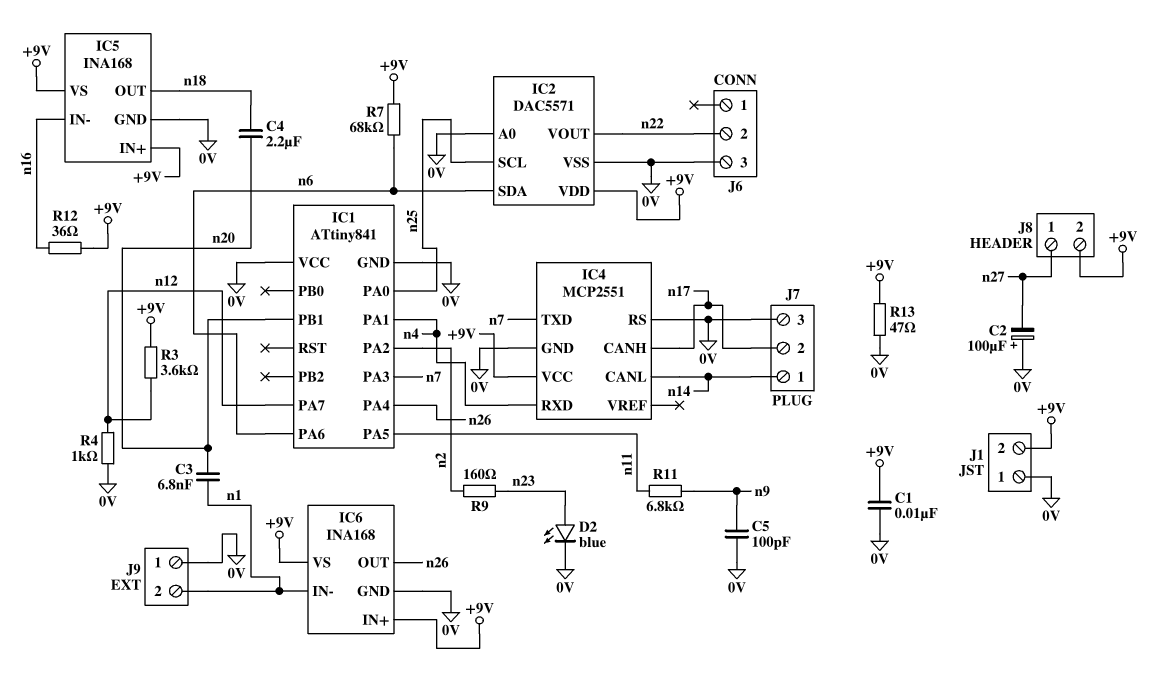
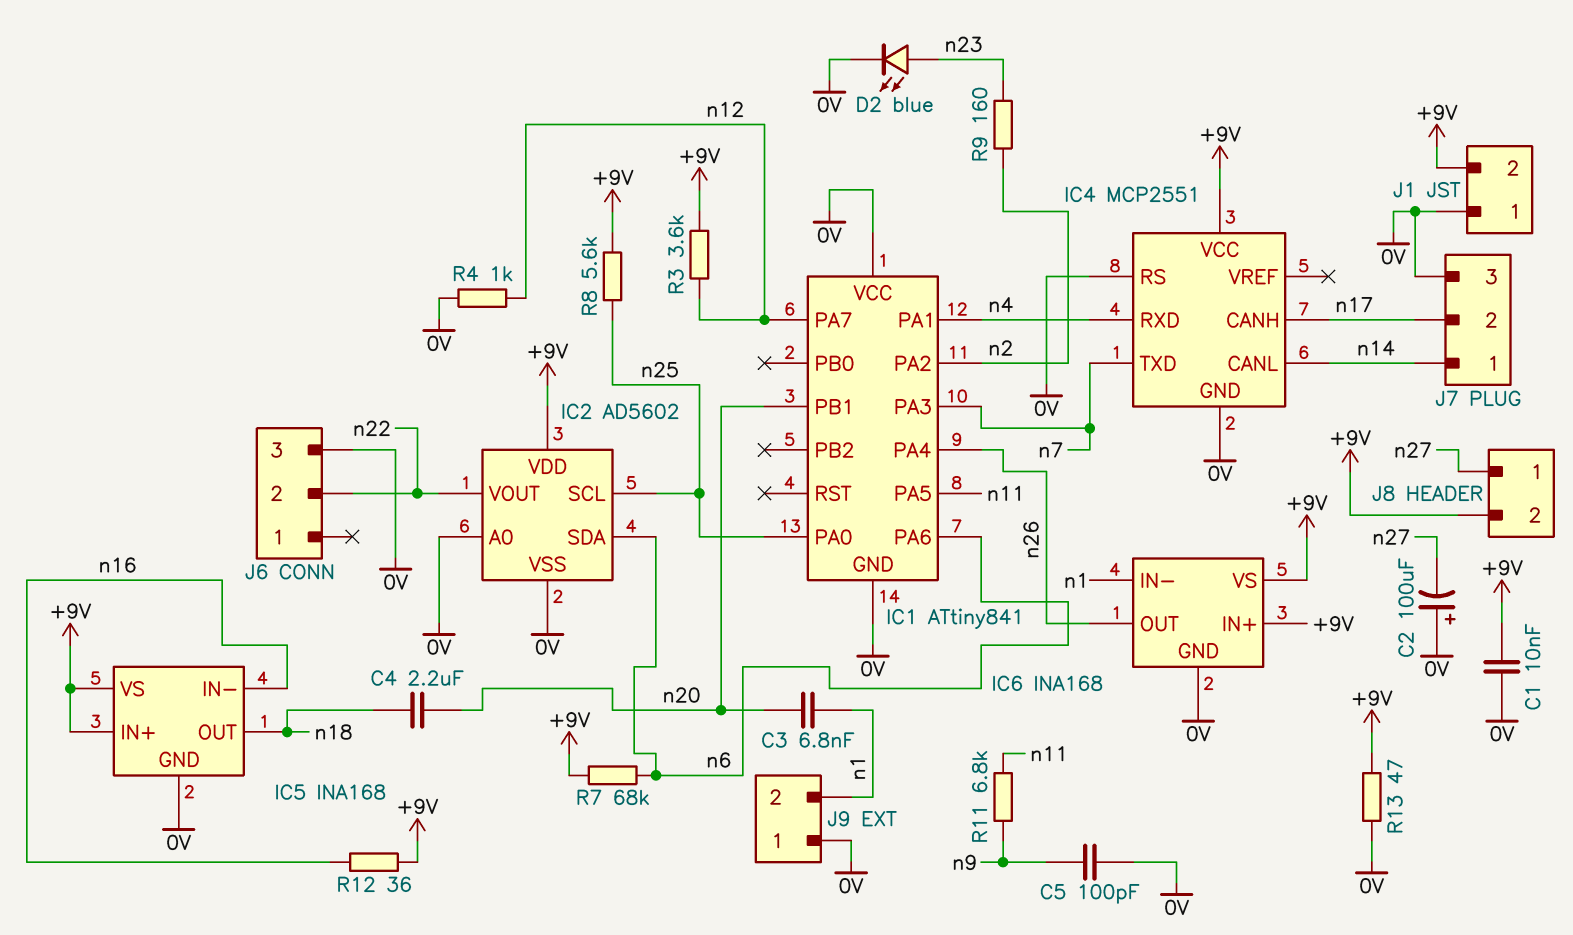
IC2: DAC5571 -> AD5602
R8: none -> 5.6k (+9V, n25)

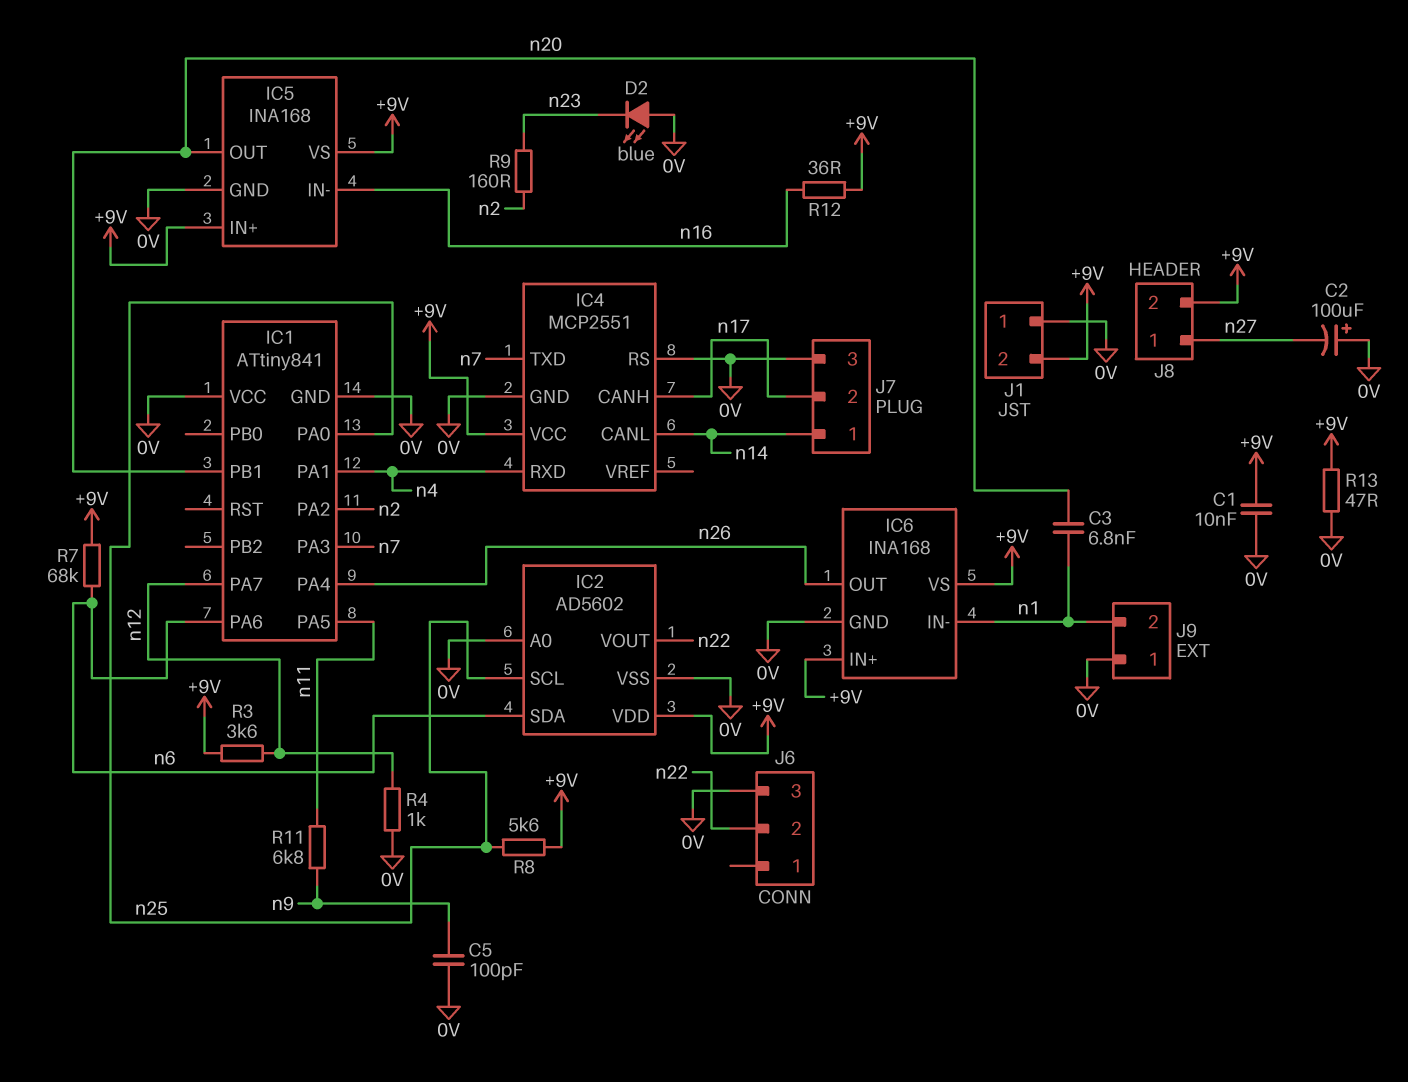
C4: 2.2uF (n18, n20) -> none
D2: LED blue (A n23, K 0V) -> LED blue (A 0V, K n23)
IC5 pin OUT: n18 -> n20

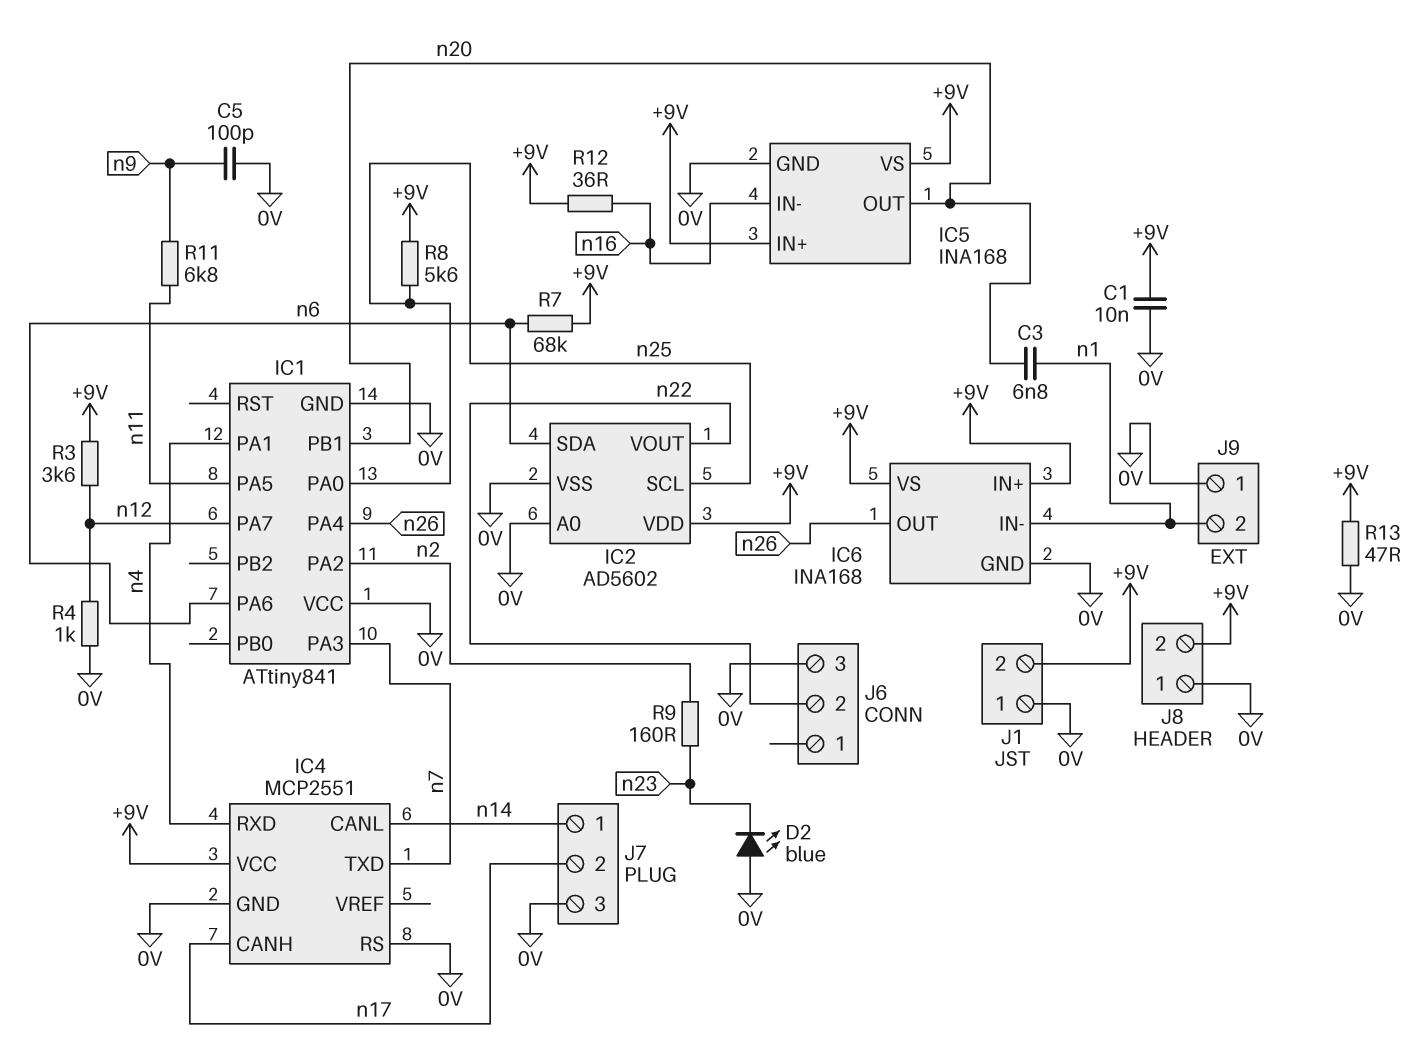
C2: 100uF (plus 0V, minus n27) -> none
J8 pin 1: n27 -> 0V

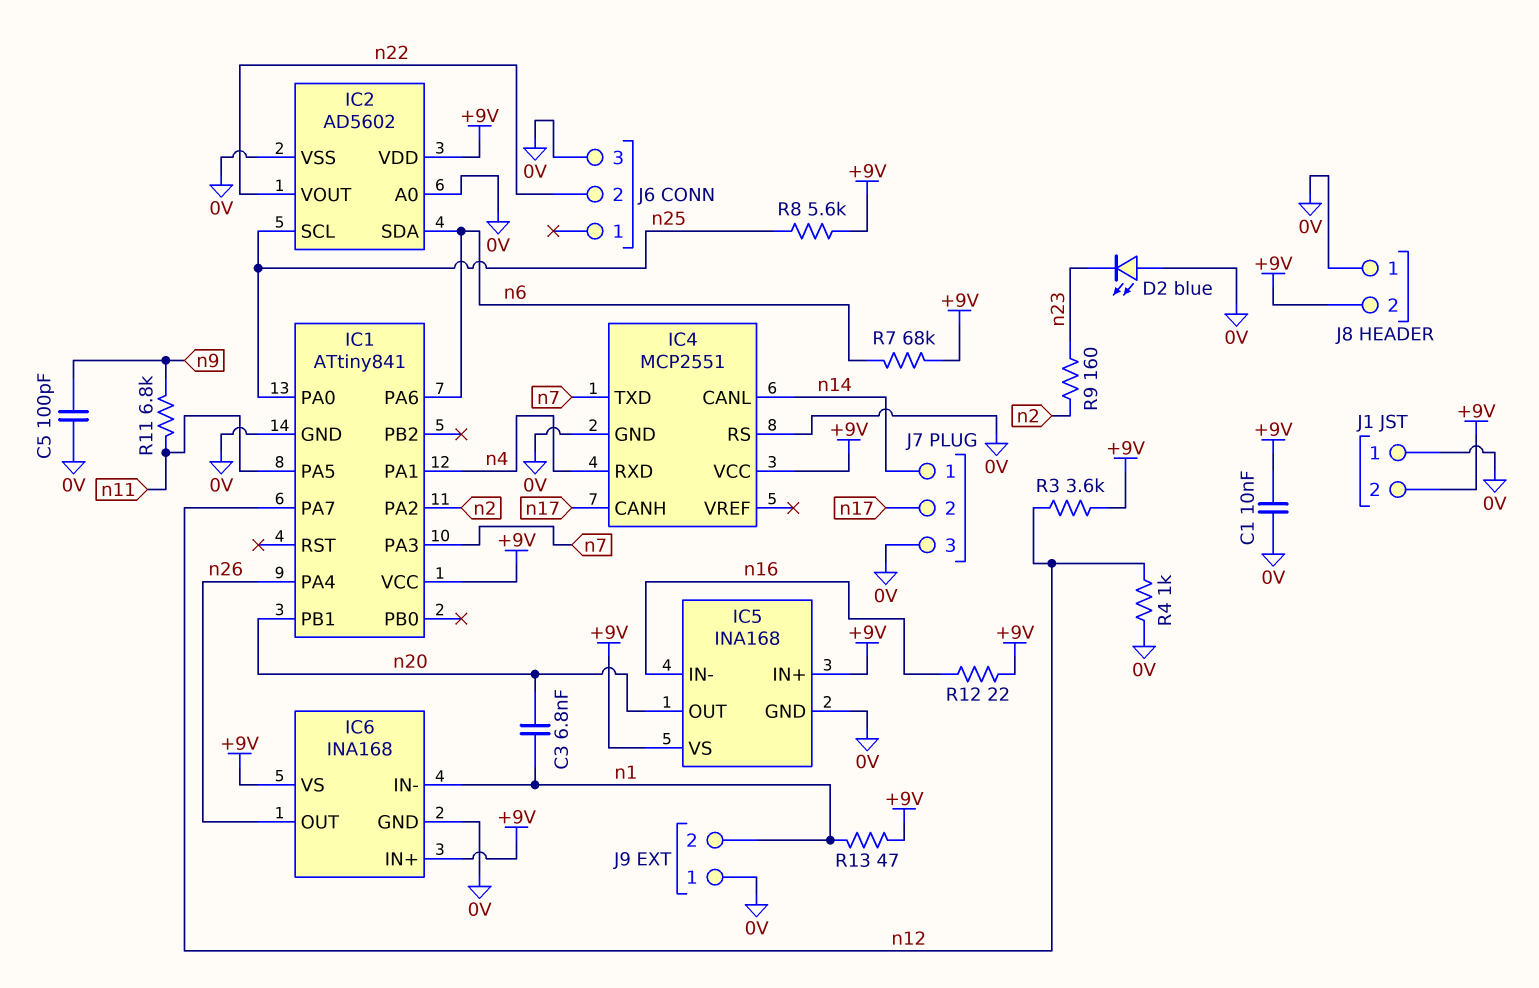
IC1 pin VCC: 0V -> +9V
R12: 36 (+9V, n16) -> 22 (+9V, n16)
R13: 47 (+9V, 0V) -> 47 (+9V, n1)

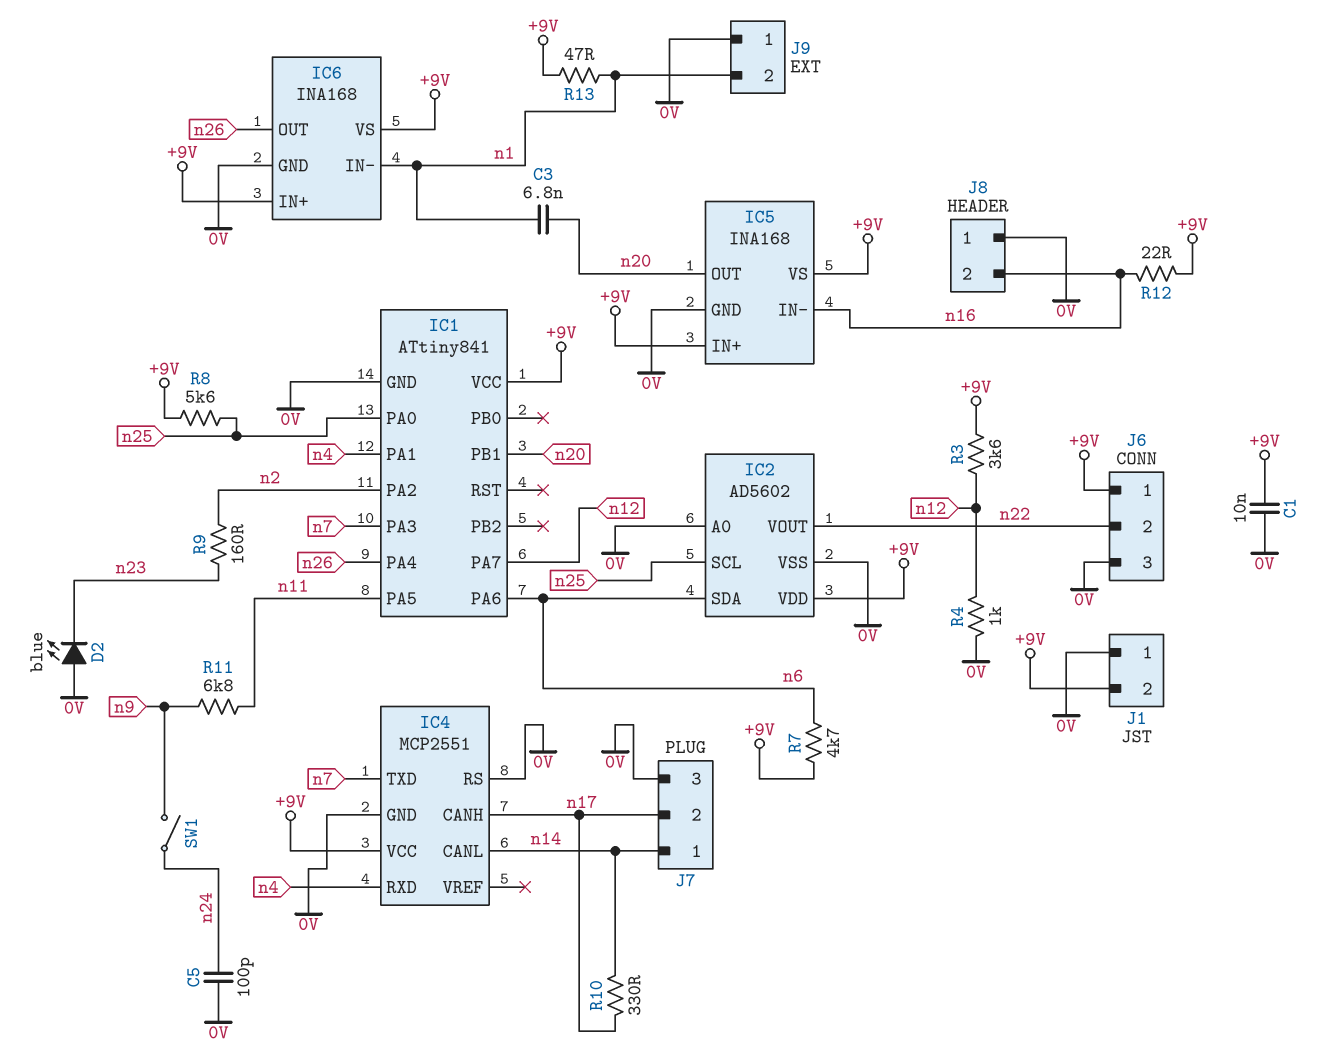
C5: 100pF (0V, n9) -> 100pF (0V, n24)
J6 pin 1: none -> +9V
J8 pin 2: +9V -> n16
R7: 68k (+9V, n6) -> 4.7k (+9V, n6)
R10: none -> 330 (n14, n17)
SW1: none -> switch (n9, n24)

